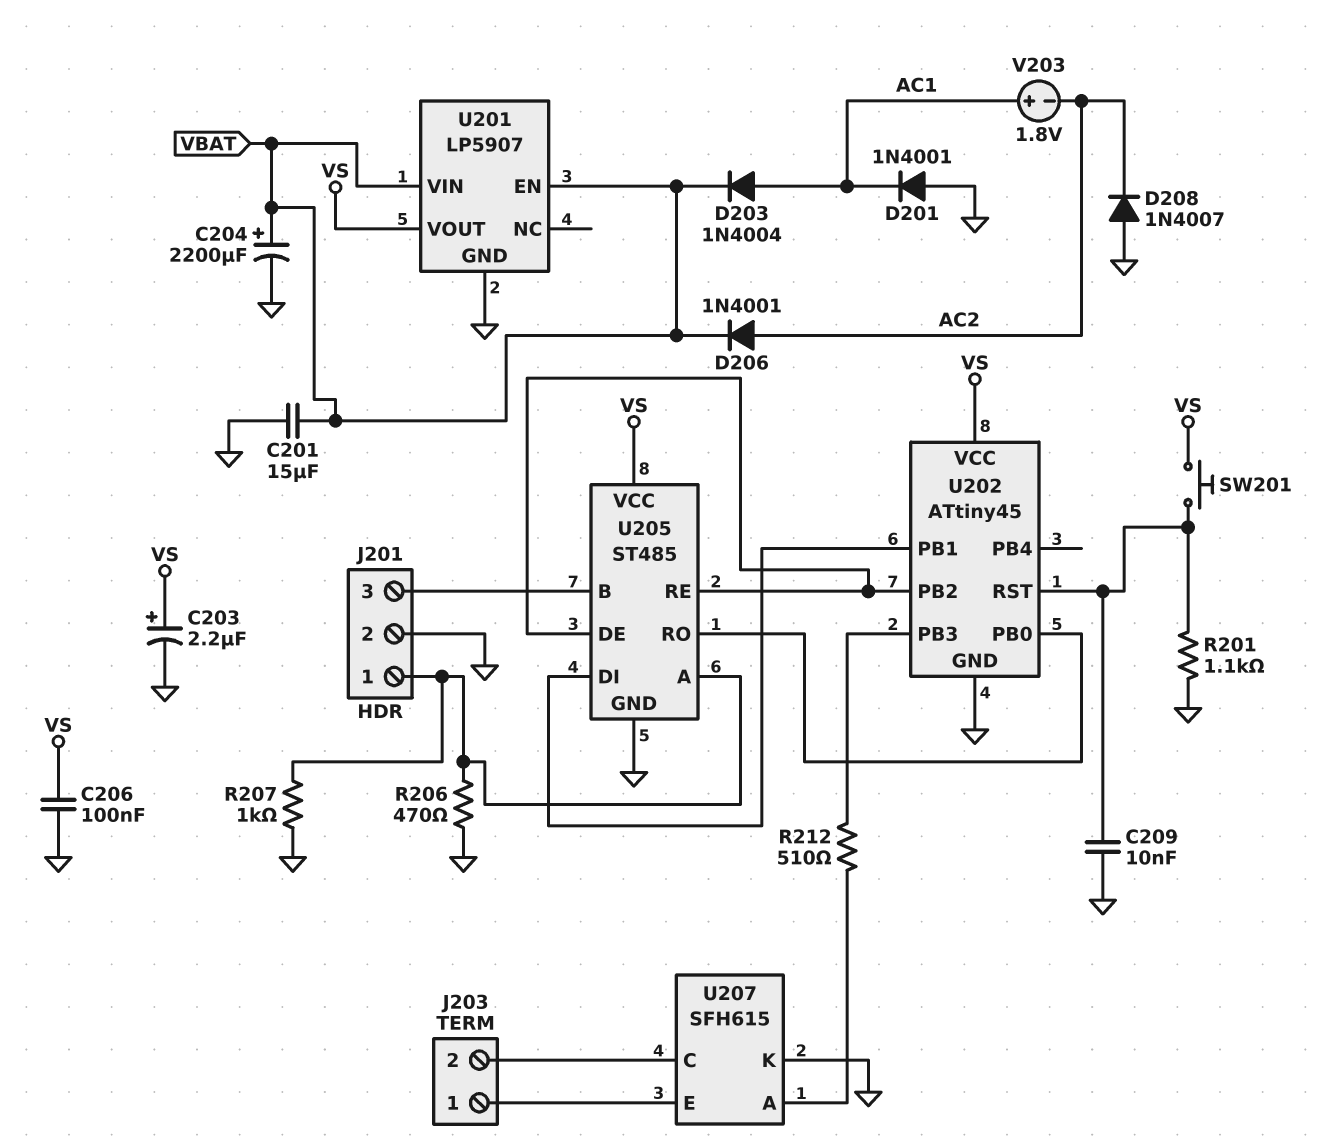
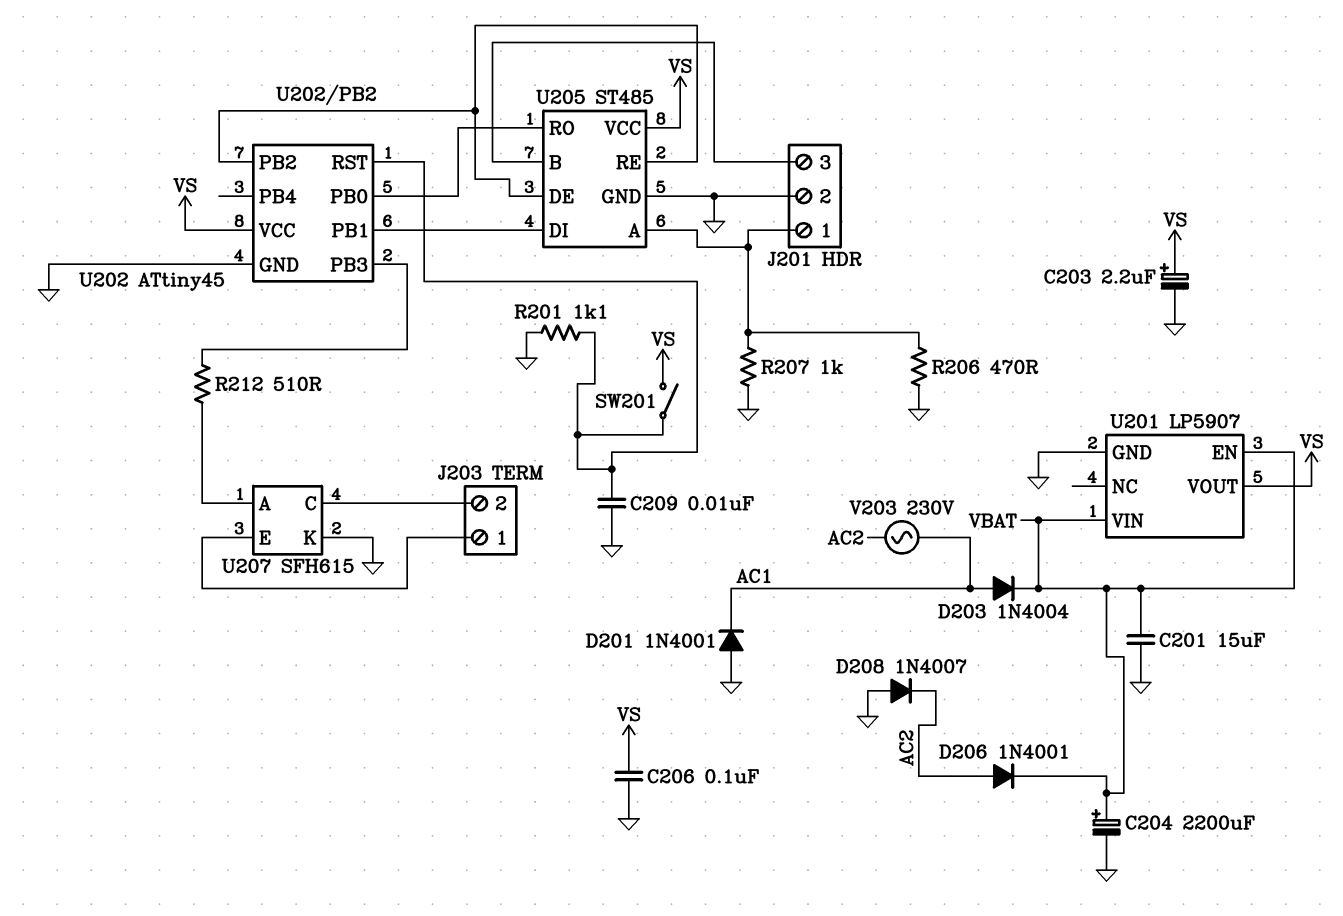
SW201: button (U202/RST, VS) -> switch (U202/RST, VS)
V203: 1.8V (plus AC1, minus AC2) -> AC 230V (AC1, AC2)

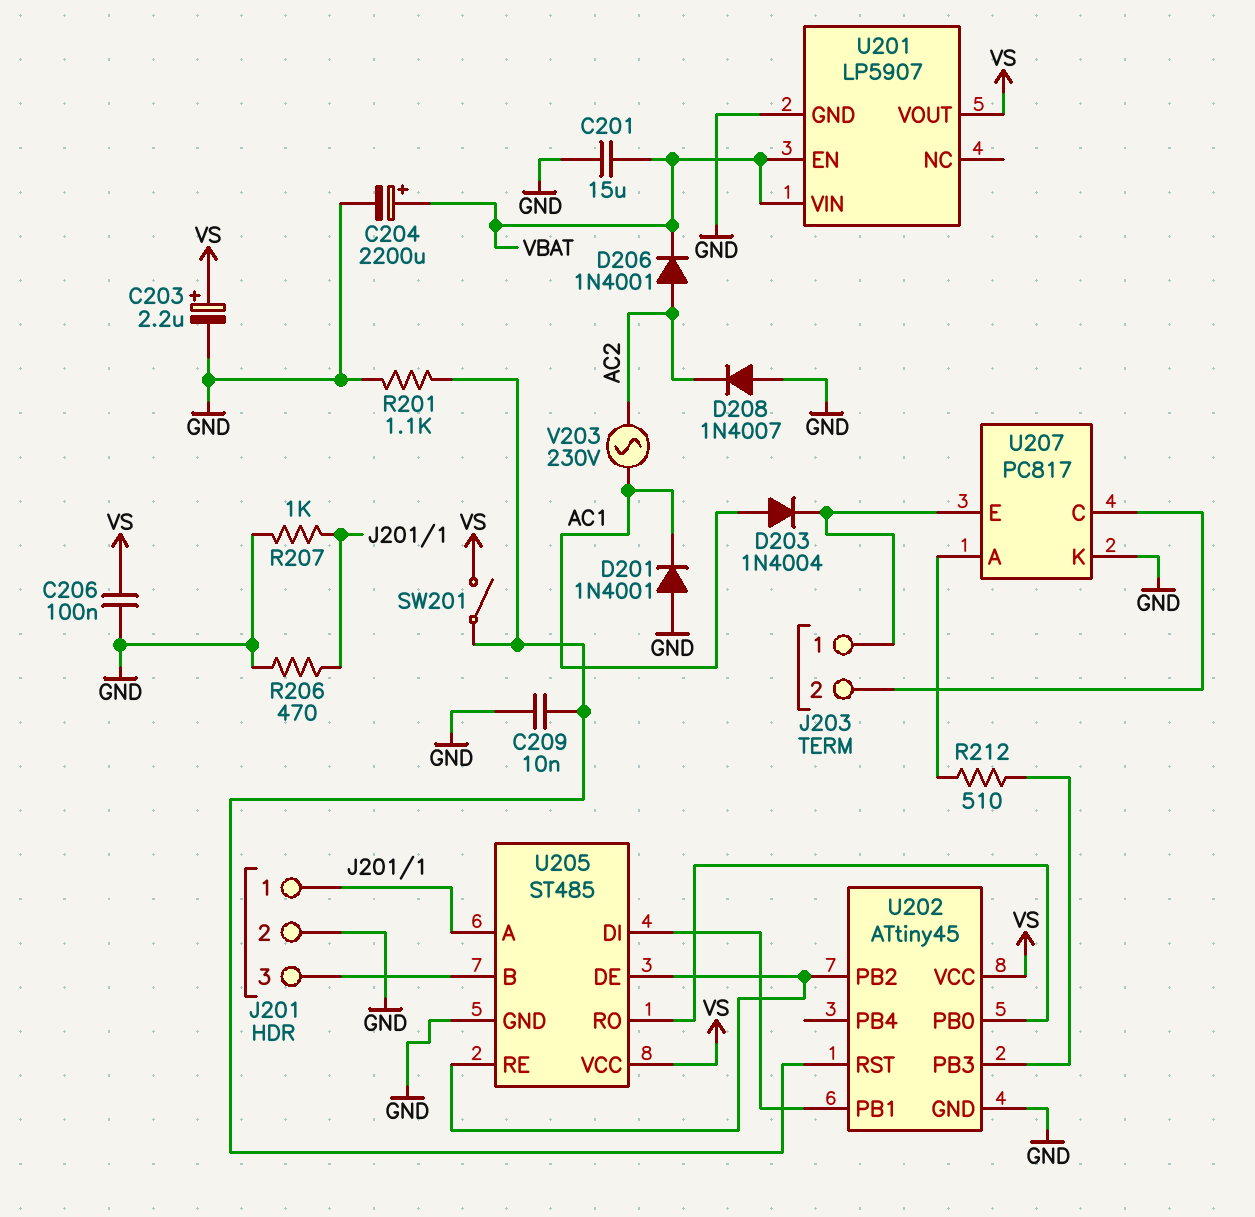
D203: diode 1N4004 (A AC1, K VBAT) -> diode 1N4004 (A AC1, K J203/1)
U207: SFH615 -> PC817

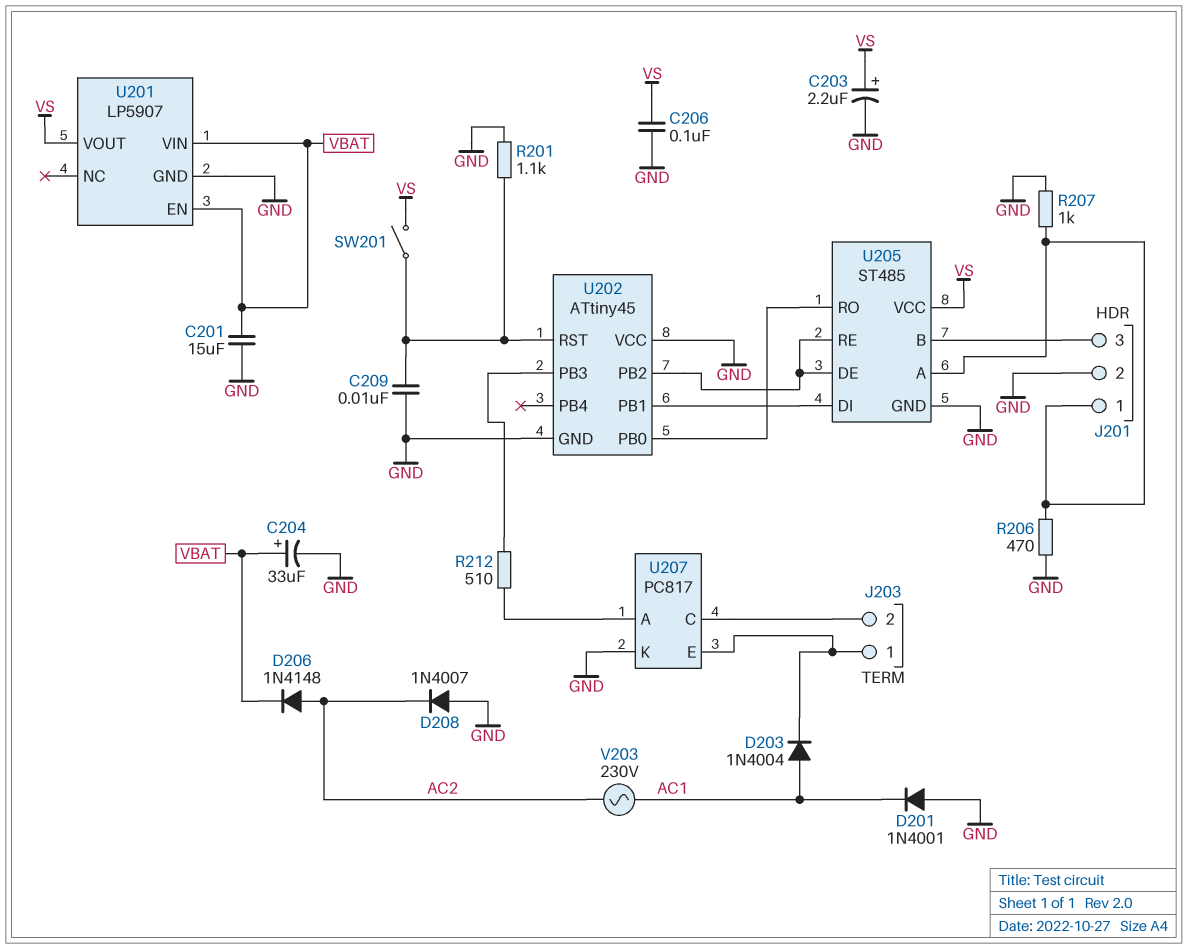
C204: 2200uF (plus VBAT, minus GND) -> 33uF (plus VBAT, minus GND)
D206: diode 1N4001 (A AC2, K VBAT) -> diode 1N4148 (A AC2, K VBAT)
U202 pin VCC: VS -> GND

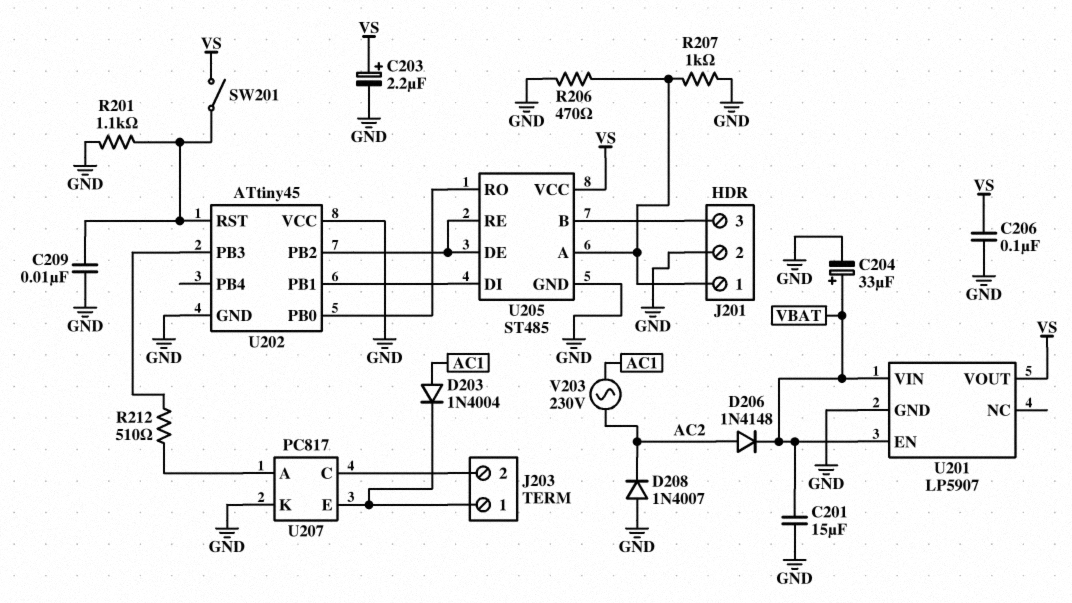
D201: diode 1N4001 (A GND, K AC1) -> none

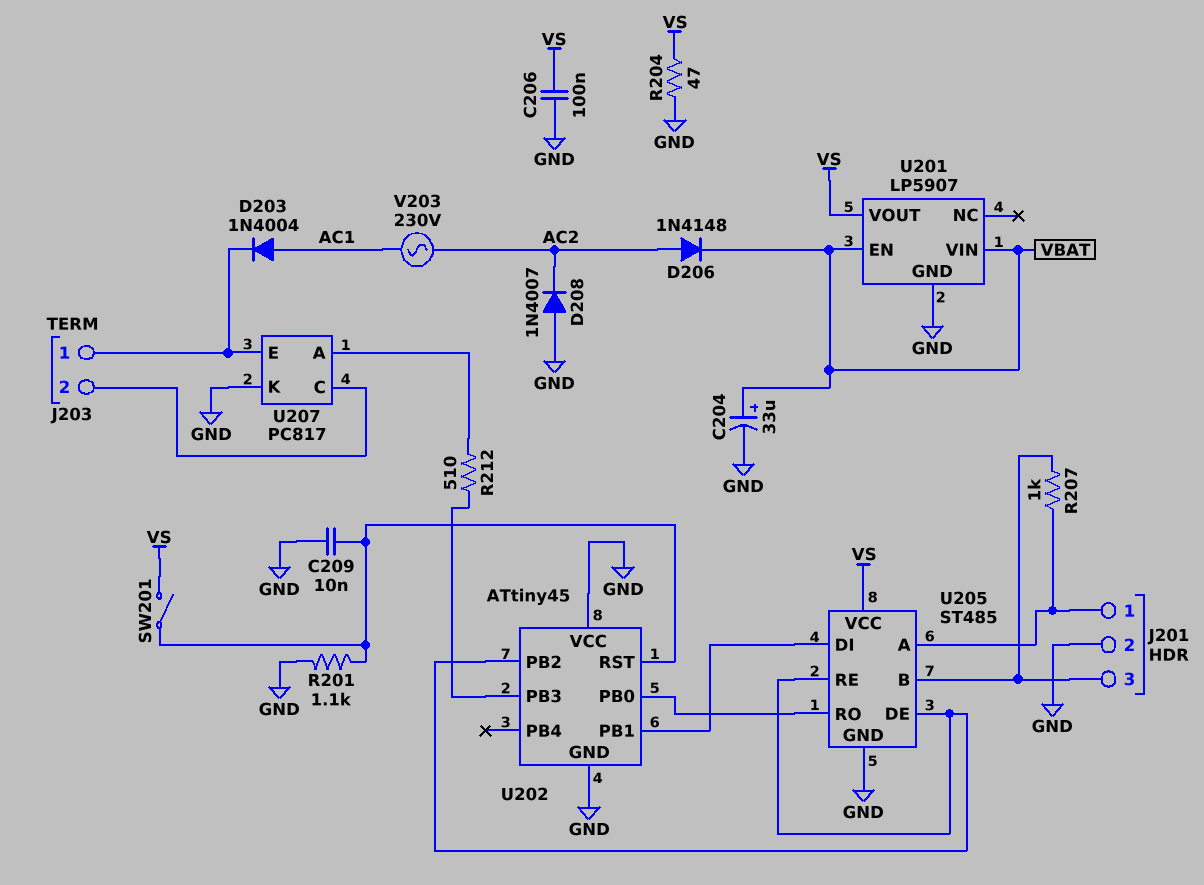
C201: 15uF (GND, VBAT) -> none
C203: 2.2uF (plus VS, minus GND) -> none
R204: none -> 47 (GND, VS)
R206: 470 (GND, J201/1) -> none
R207: 1k (GND, J201/1) -> 1k (J201/1, J201/3)

